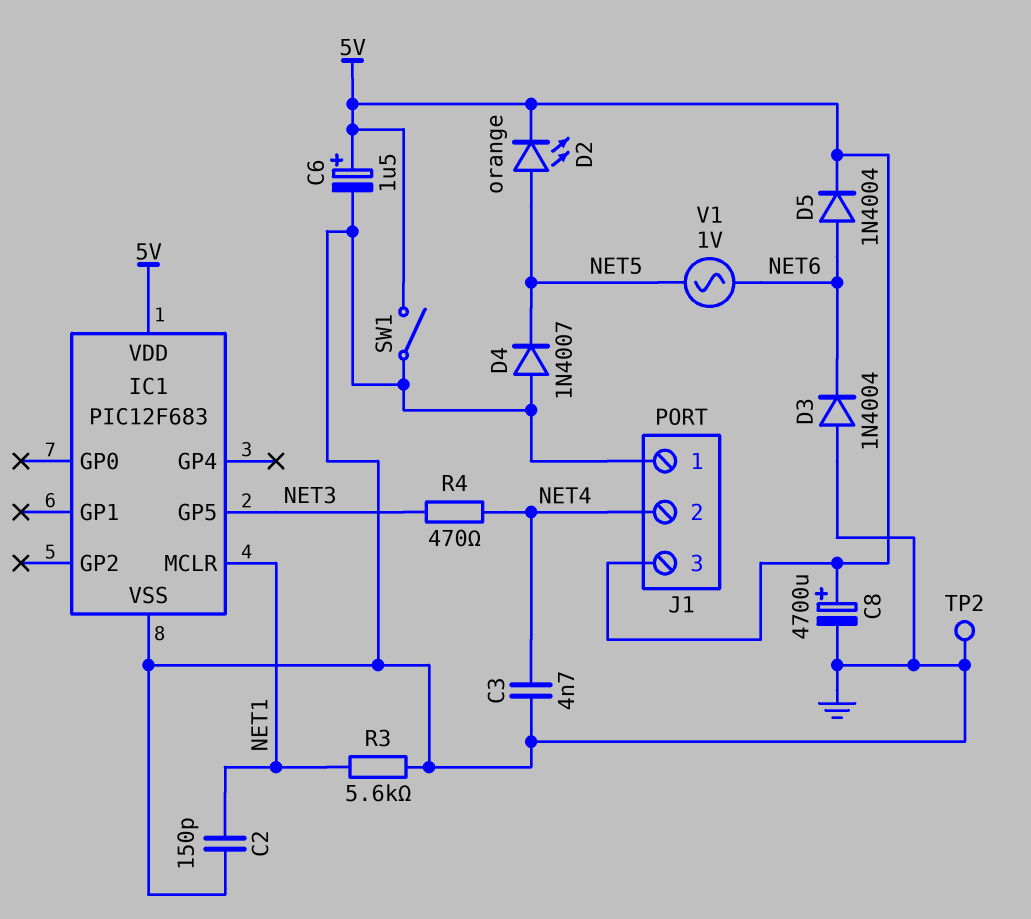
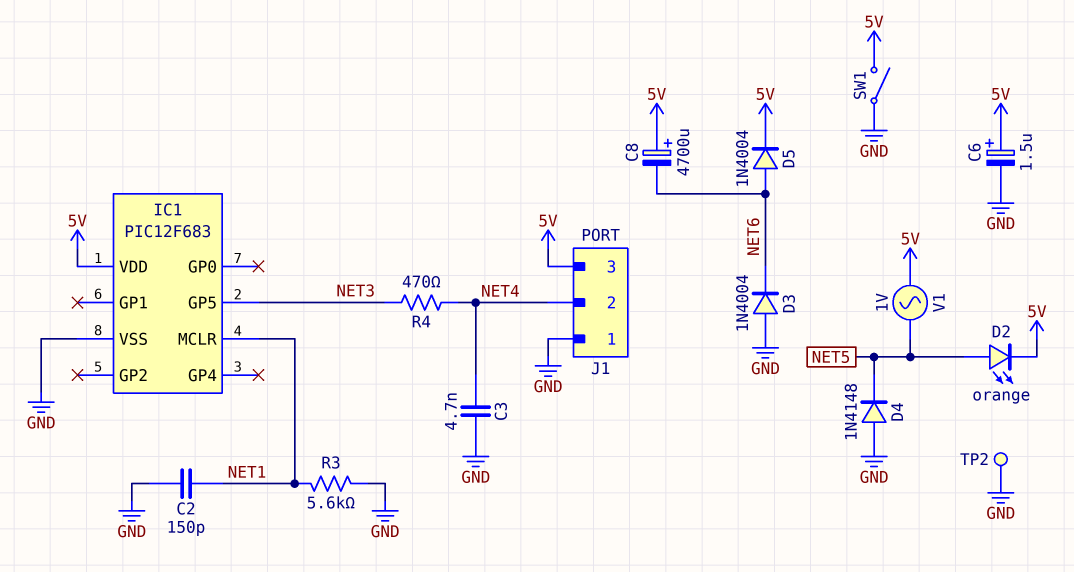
C8: 4700uF (plus 5V, minus GND) -> 4700uF (plus 5V, minus NET6)
D4: diode 1N4007 (A GND, K NET5) -> diode 1N4148 (A GND, K NET5)
V1: AC 1V (NET5, NET6) -> AC 1V (5V, NET5)

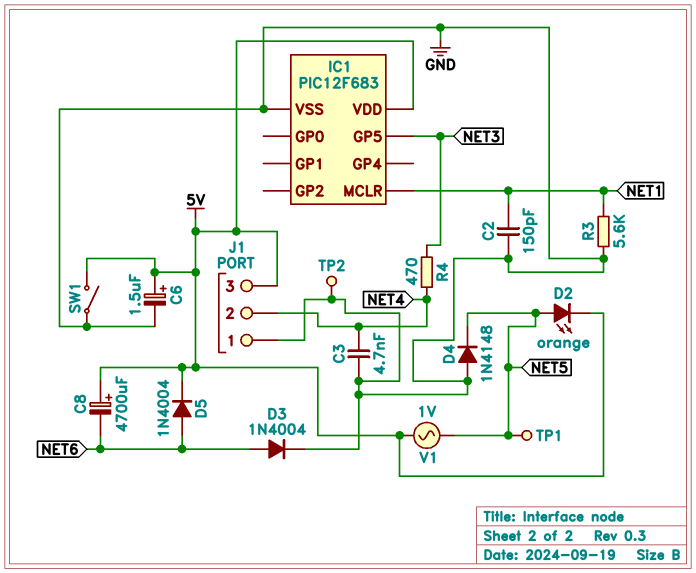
D3: diode 1N4004 (A GND, K NET6) -> diode 1N4004 (A NET6, K GND)
TP1: none -> test point (NET5)

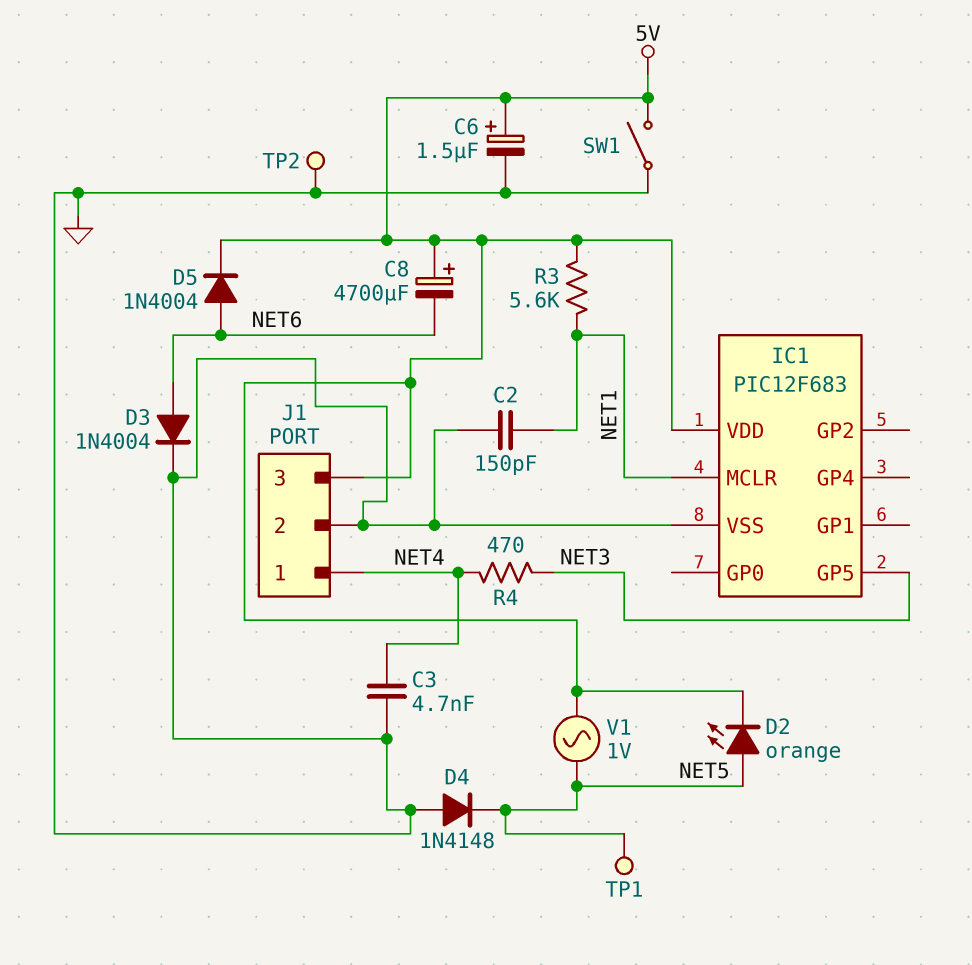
J1 pin 1: GND -> NET4
J1 pin 2: NET4 -> GND
R3: 5.6k (GND, NET1) -> 5.6k (5V, NET1)

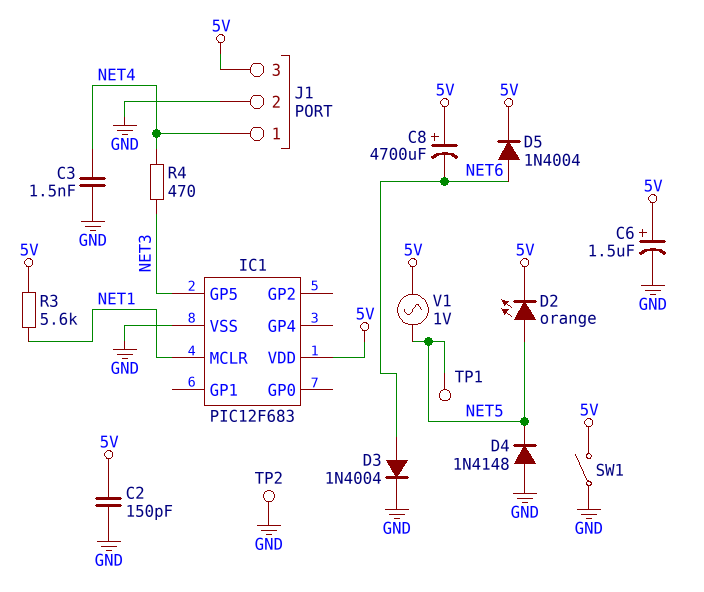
C2: 150pF (GND, NET1) -> 150pF (5V, GND)
C3: 4.7nF (GND, NET4) -> 1.5nF (GND, NET4)

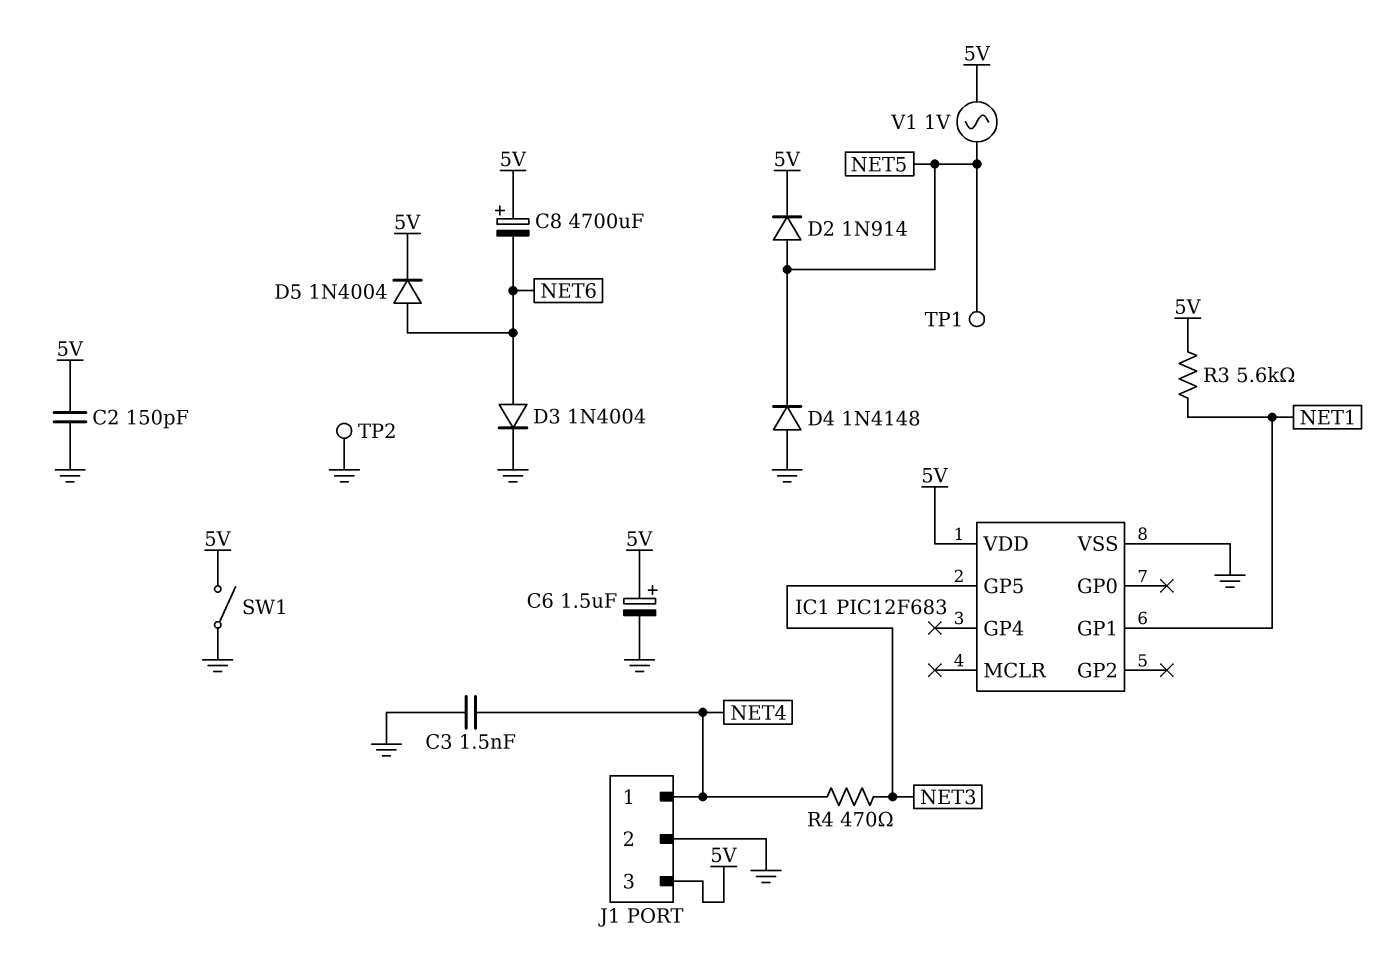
D2: LED orange (A NET5, K 5V) -> diode 1N914 (A NET5, K 5V)
IC1 pin GP1: none -> NET1
IC1 pin MCLR: NET1 -> none

